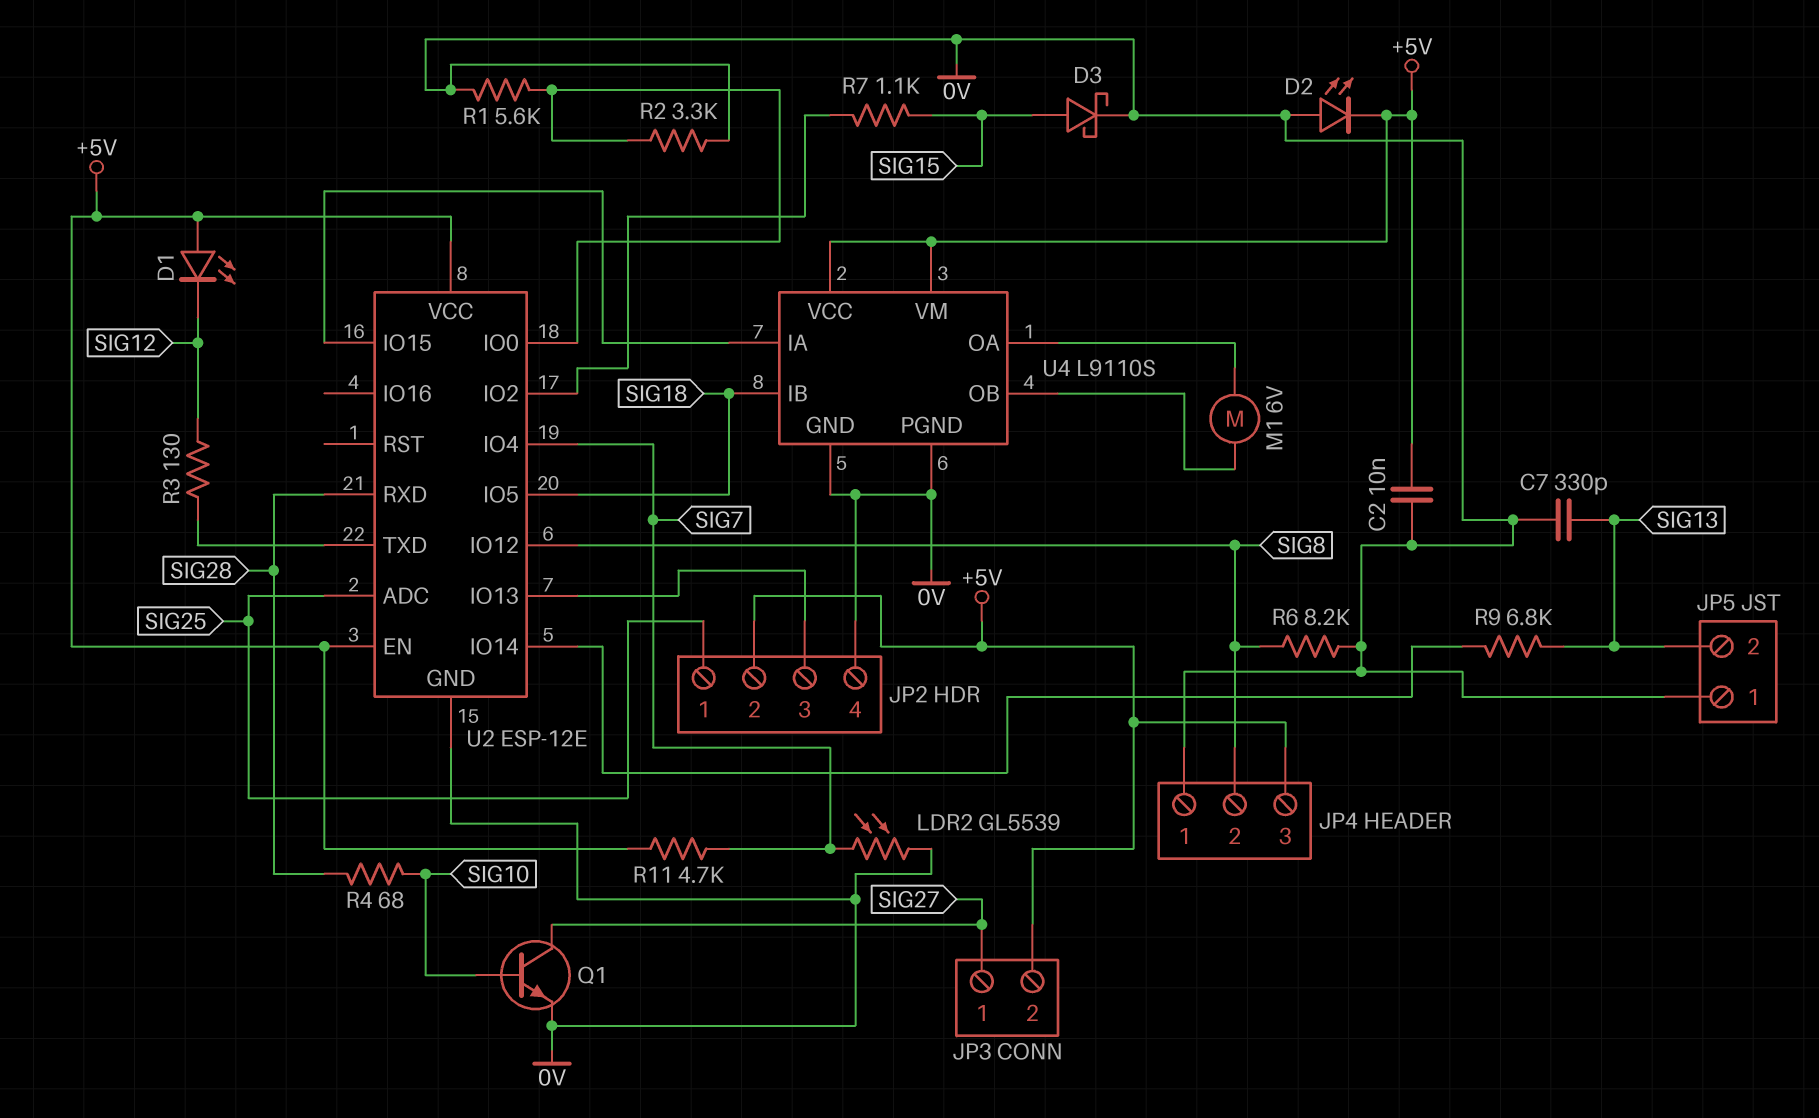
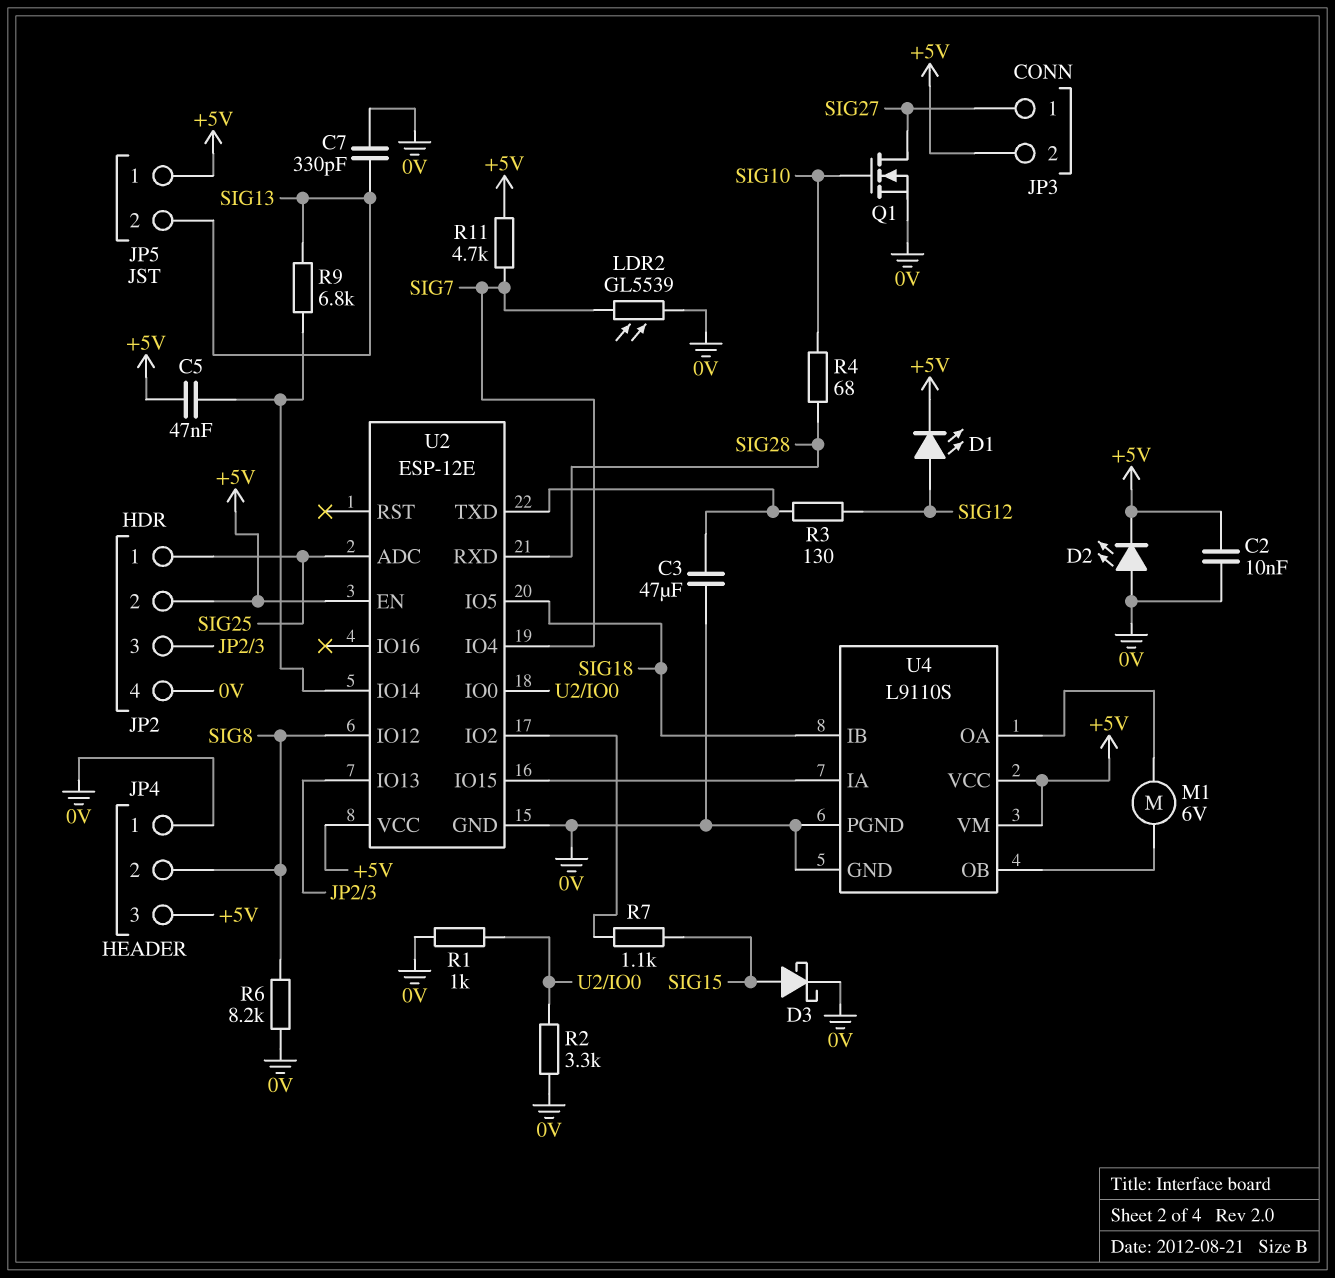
C3: none -> 47uF (0V, U2/TXD)
C5: none -> 47nF (+5V, U2/IO14)
D1: LED (A +5V, K SIG12) -> LED (A SIG12, K +5V)
JP5 pin 1: 0V -> +5V
Q1: NPN (B SIG10, C SIG27, E 0V) -> NMOS (G SIG10, D SIG27, S 0V)
R1: 5.6k (0V, U2/IO0) -> 1k (0V, U2/IO0)

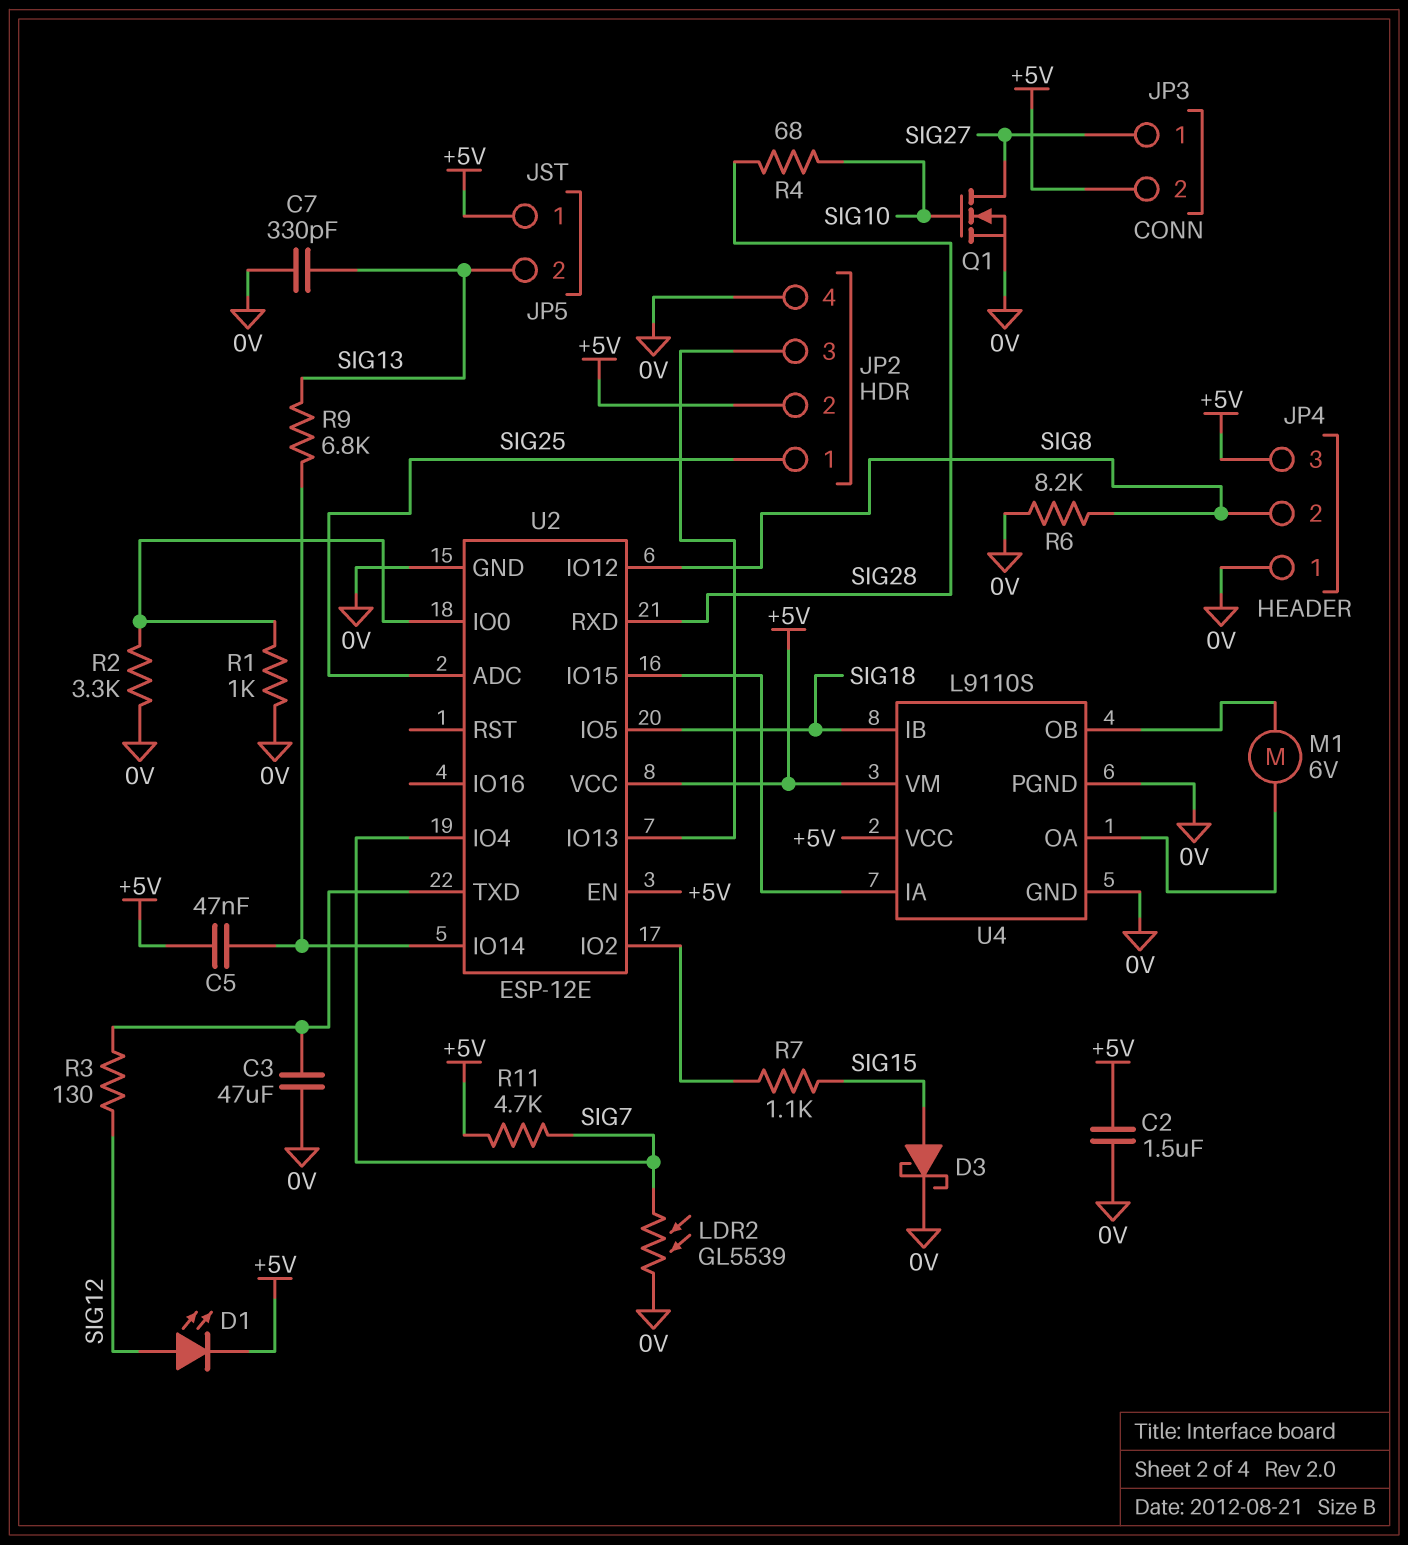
C2: 10nF (+5V, 0V) -> 1.5uF (+5V, 0V)
D2: LED (A 0V, K +5V) -> none

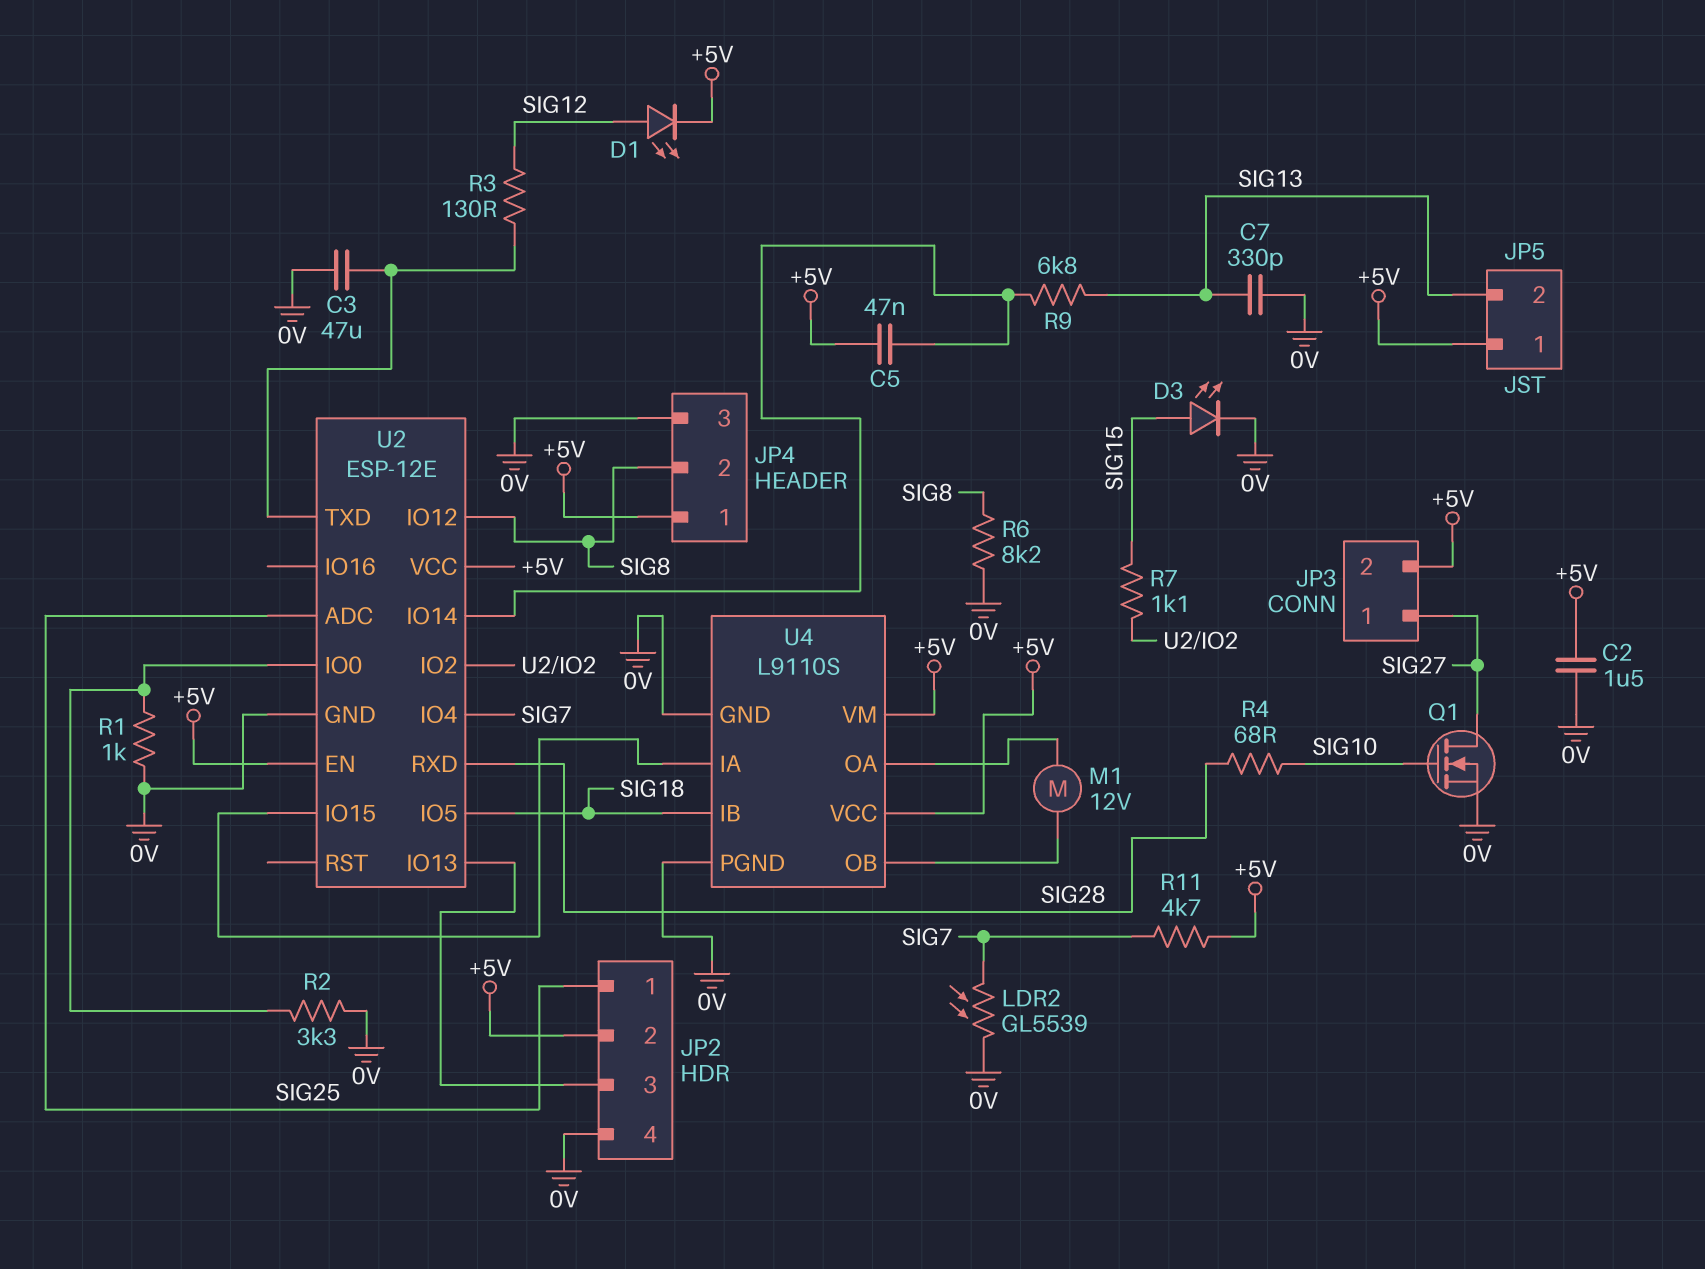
D3: schottky (A SIG15, K 0V) -> LED (A SIG15, K 0V)
JP4 pin 1: 0V -> +5V
JP4 pin 3: +5V -> 0V
M1: motor 6V (U4/OA, U4/OB) -> motor 12V (U4/OA, U4/OB)

